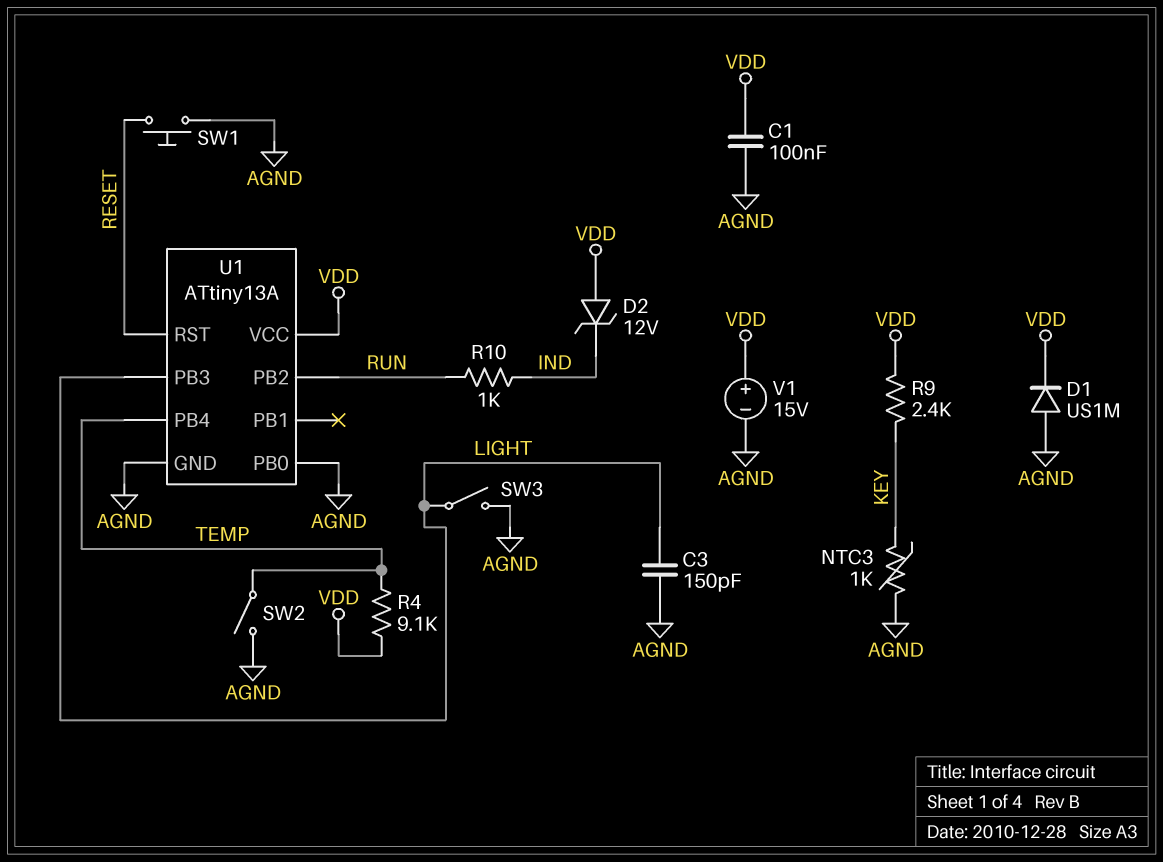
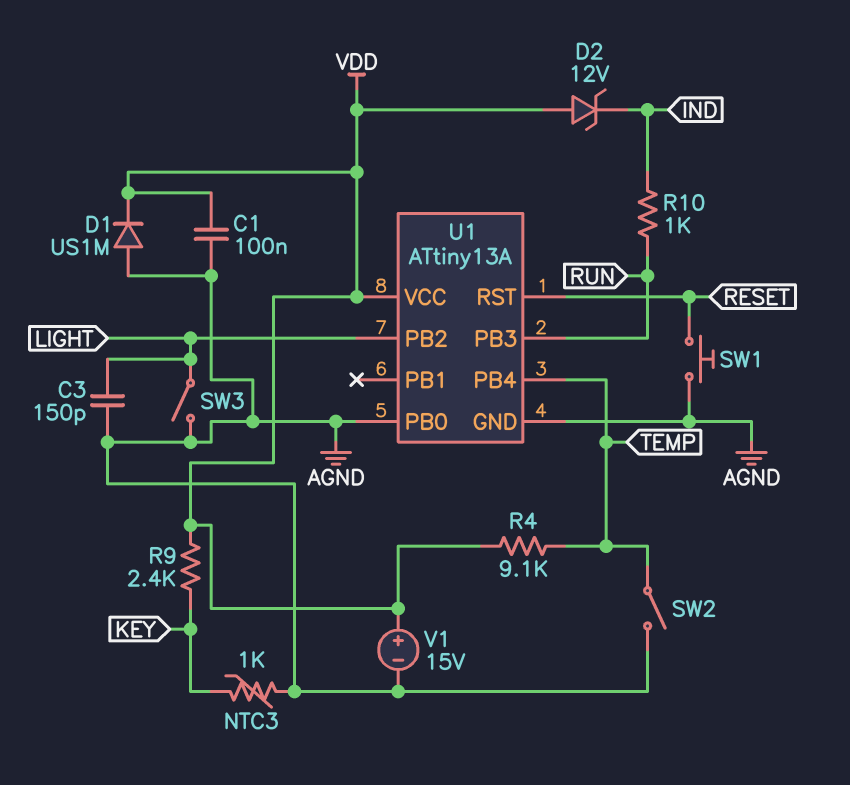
U1 pin PB2: RUN -> LIGHT
U1 pin PB3: LIGHT -> RUN

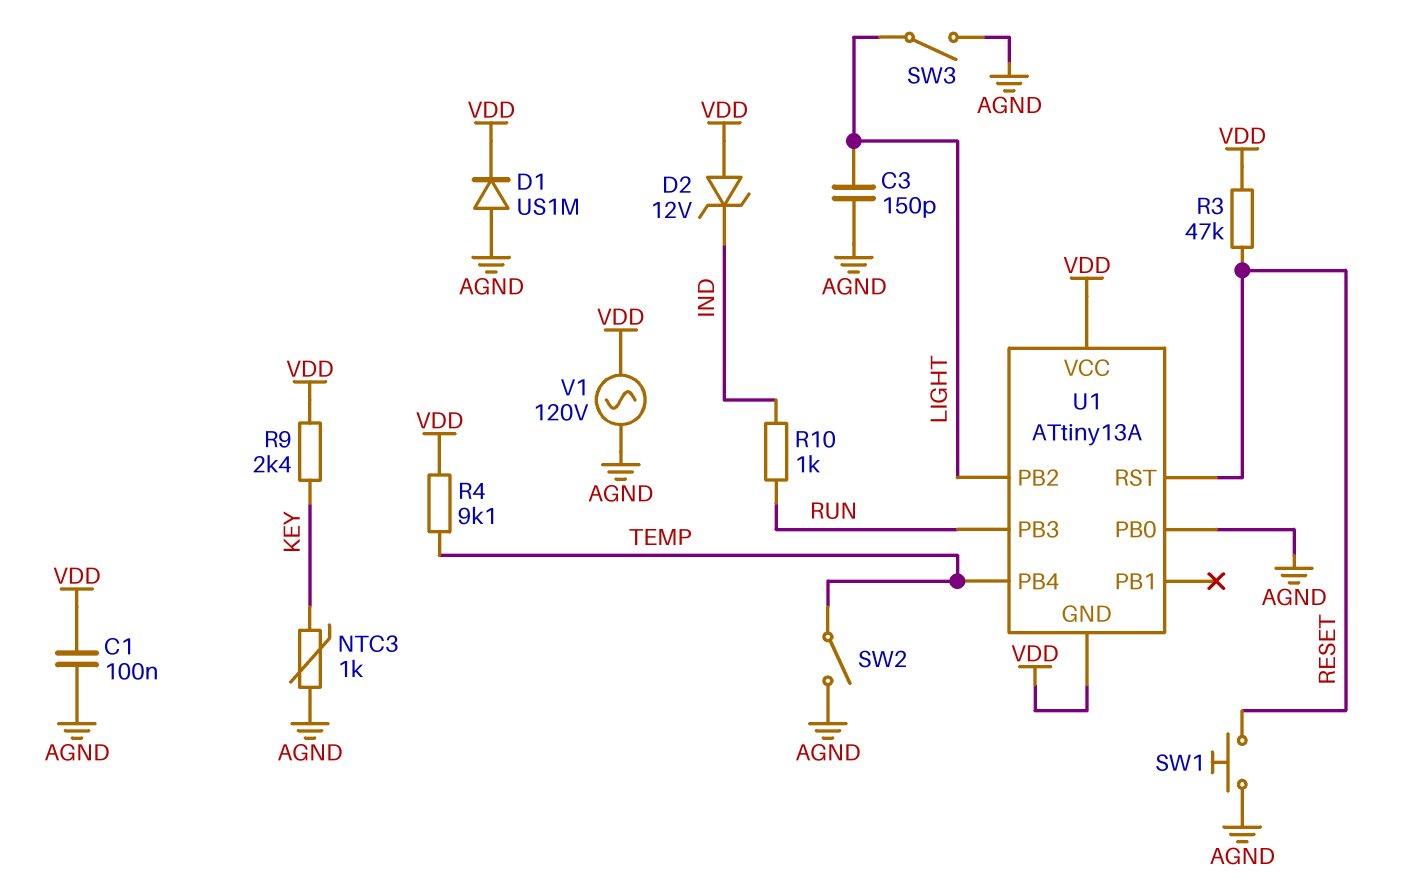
R3: none -> 47k (RESET, VDD)
U1 pin GND: AGND -> VDD
V1: 15V (plus VDD, minus AGND) -> AC 120V (AGND, VDD)

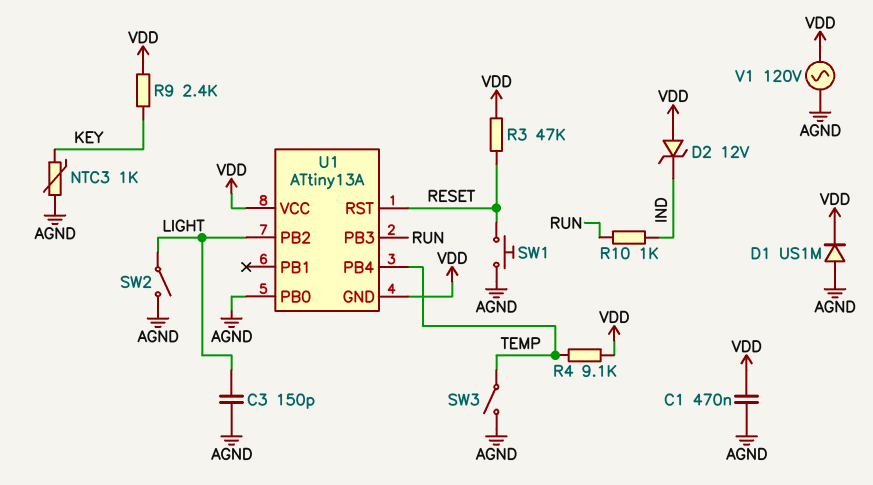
C1: 100nF (AGND, VDD) -> 470nF (AGND, VDD)
SW2: switch (AGND, TEMP) -> switch (AGND, LIGHT)
SW3: switch (AGND, LIGHT) -> switch (AGND, TEMP)

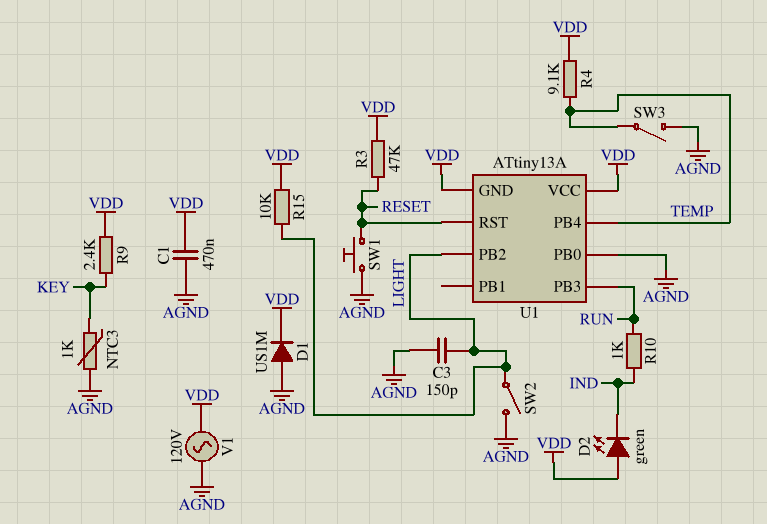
D2: zener 12V (A VDD, K IND) -> LED green (A VDD, K IND)
R15: none -> 10k (LIGHT, VDD)

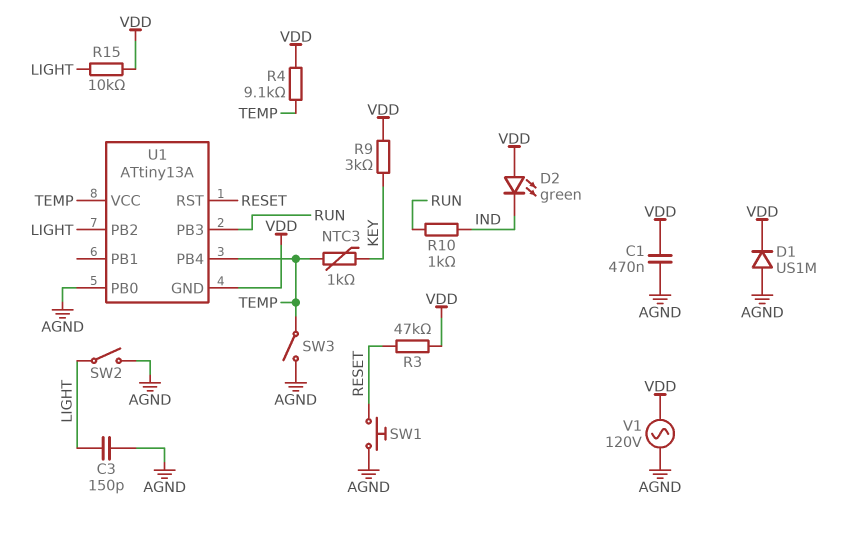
NTC3: 1k (AGND, KEY) -> 1k (KEY, TEMP)
R9: 2.4k (KEY, VDD) -> 3k (KEY, VDD)
U1 pin VCC: VDD -> TEMP

